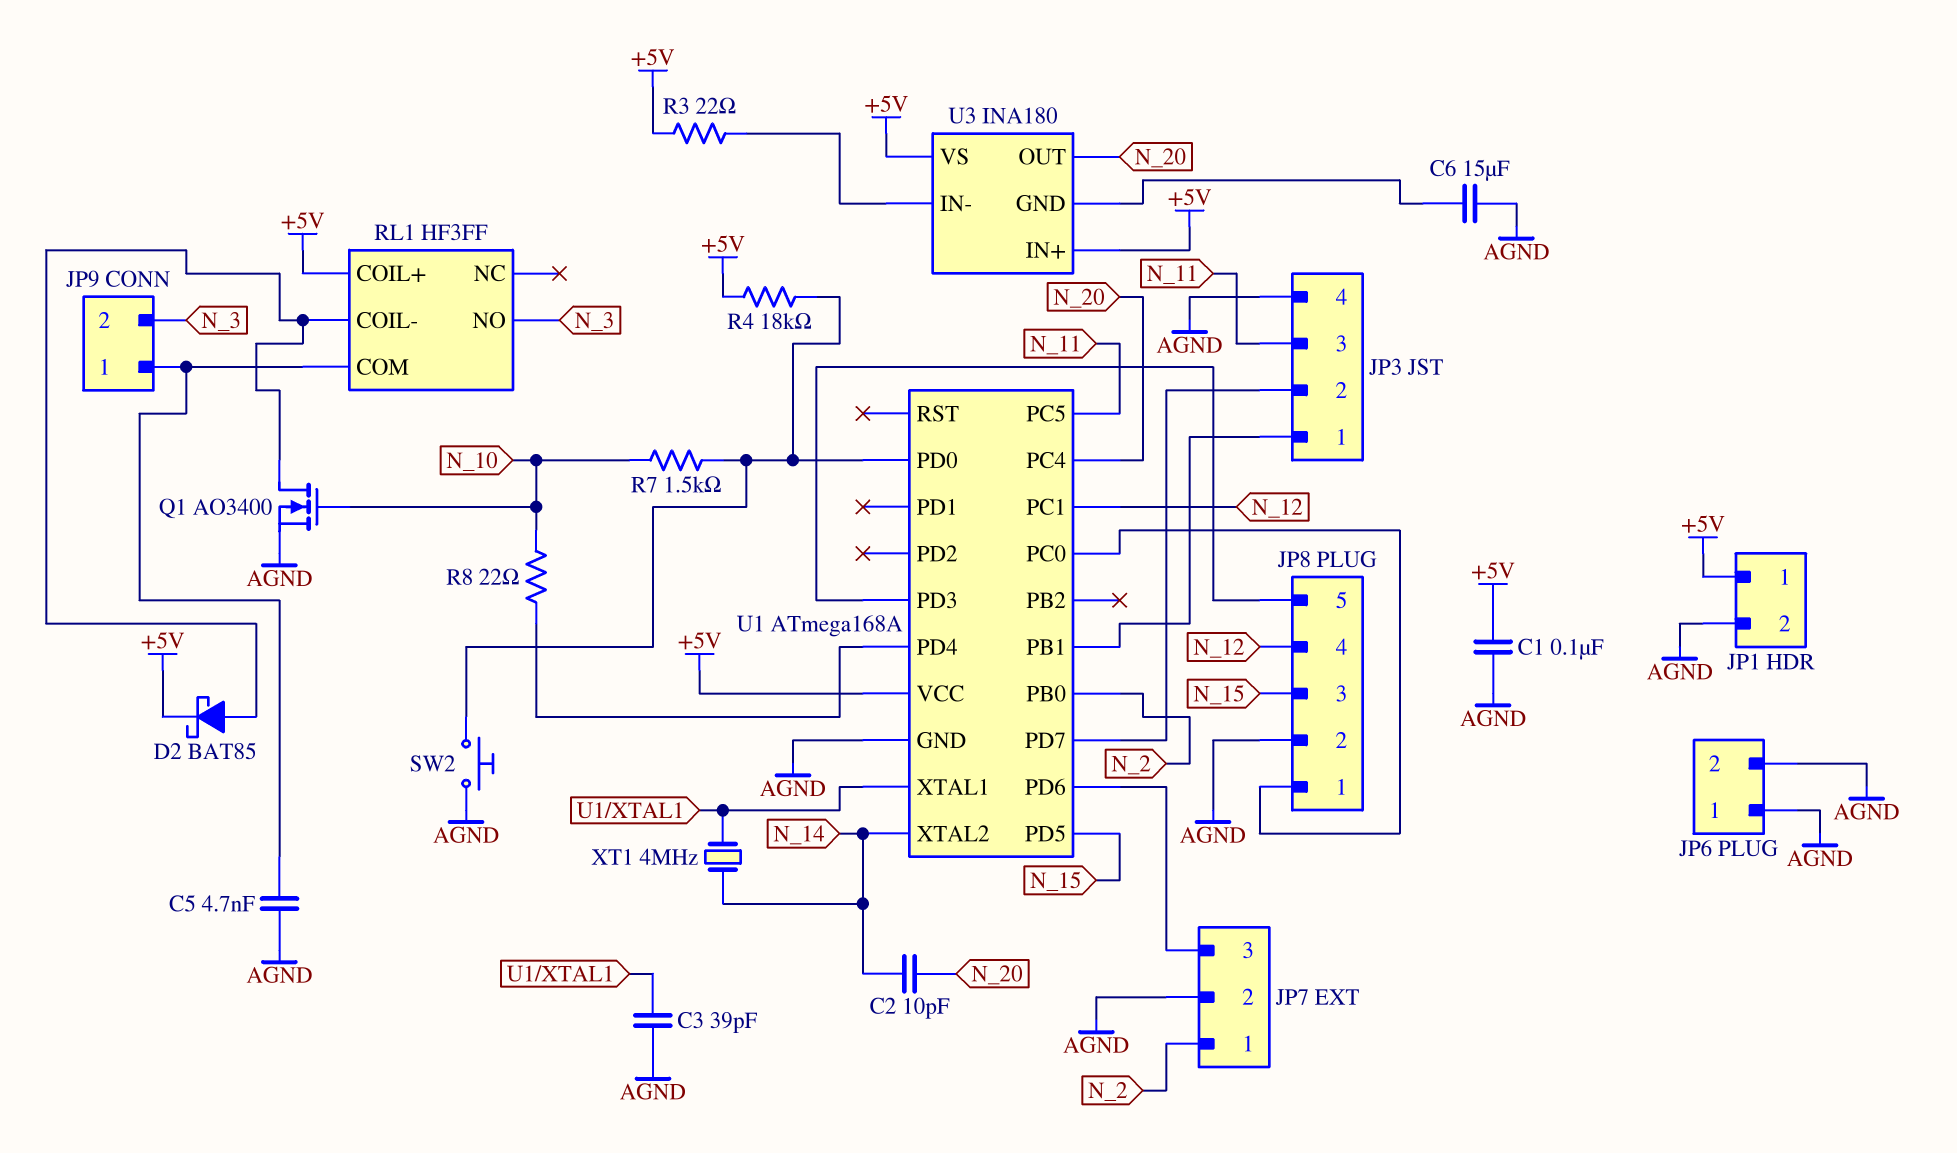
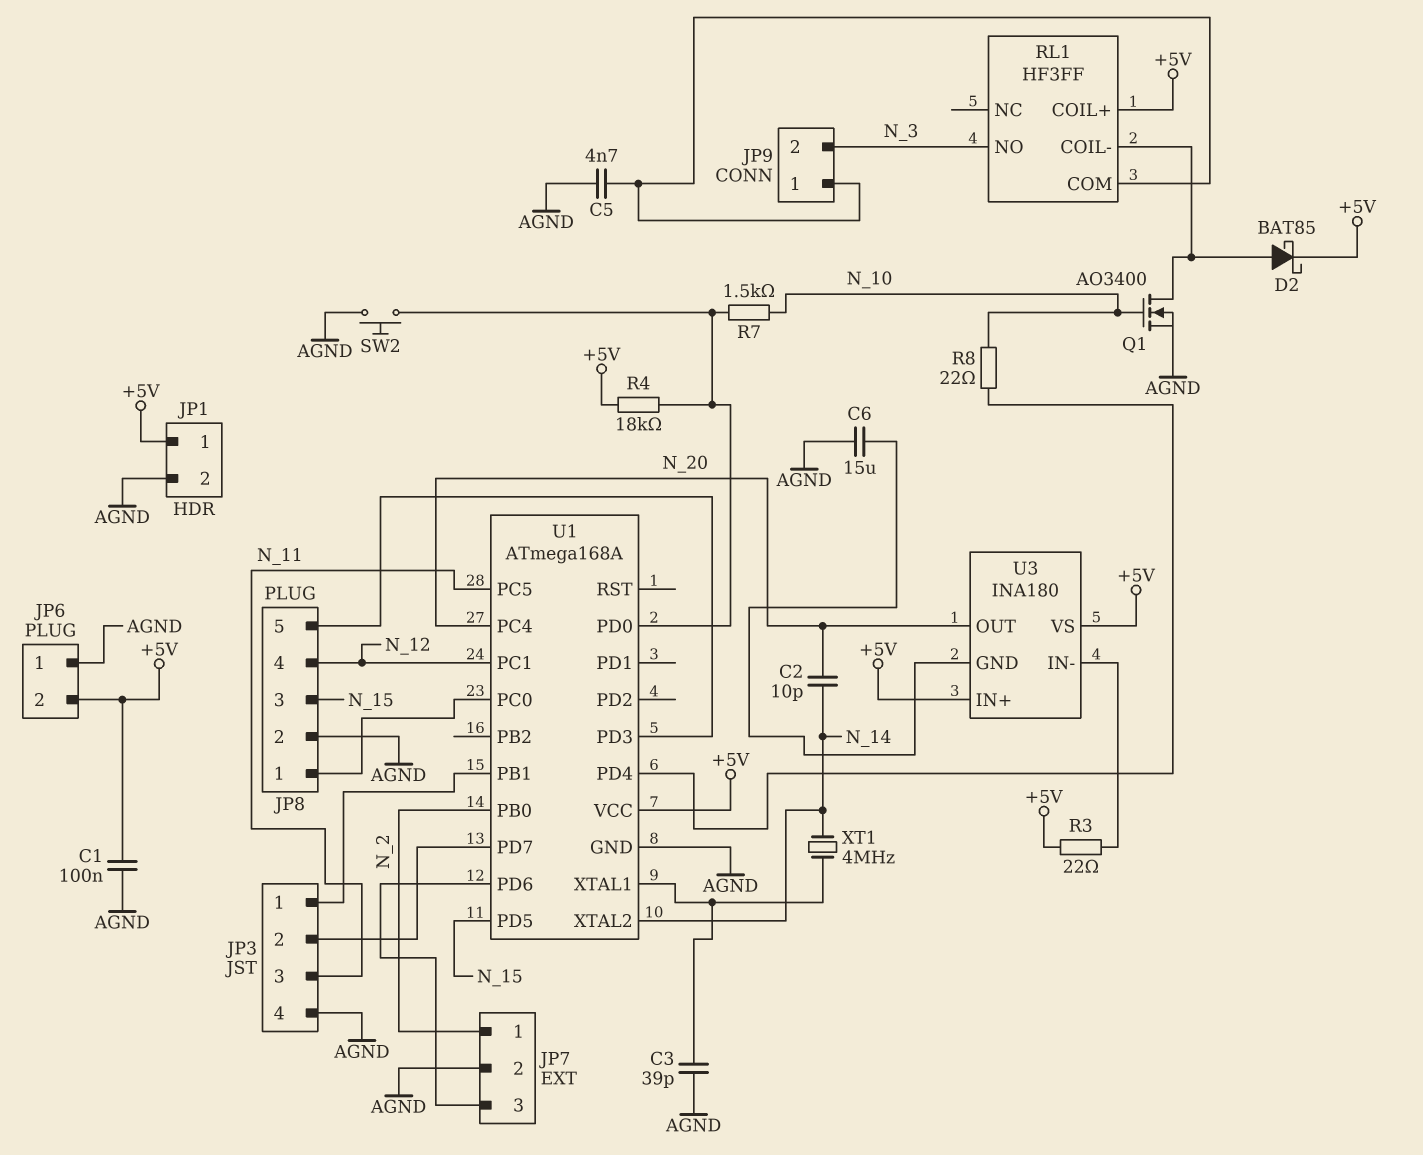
JP6 pin 2: AGND -> +5V

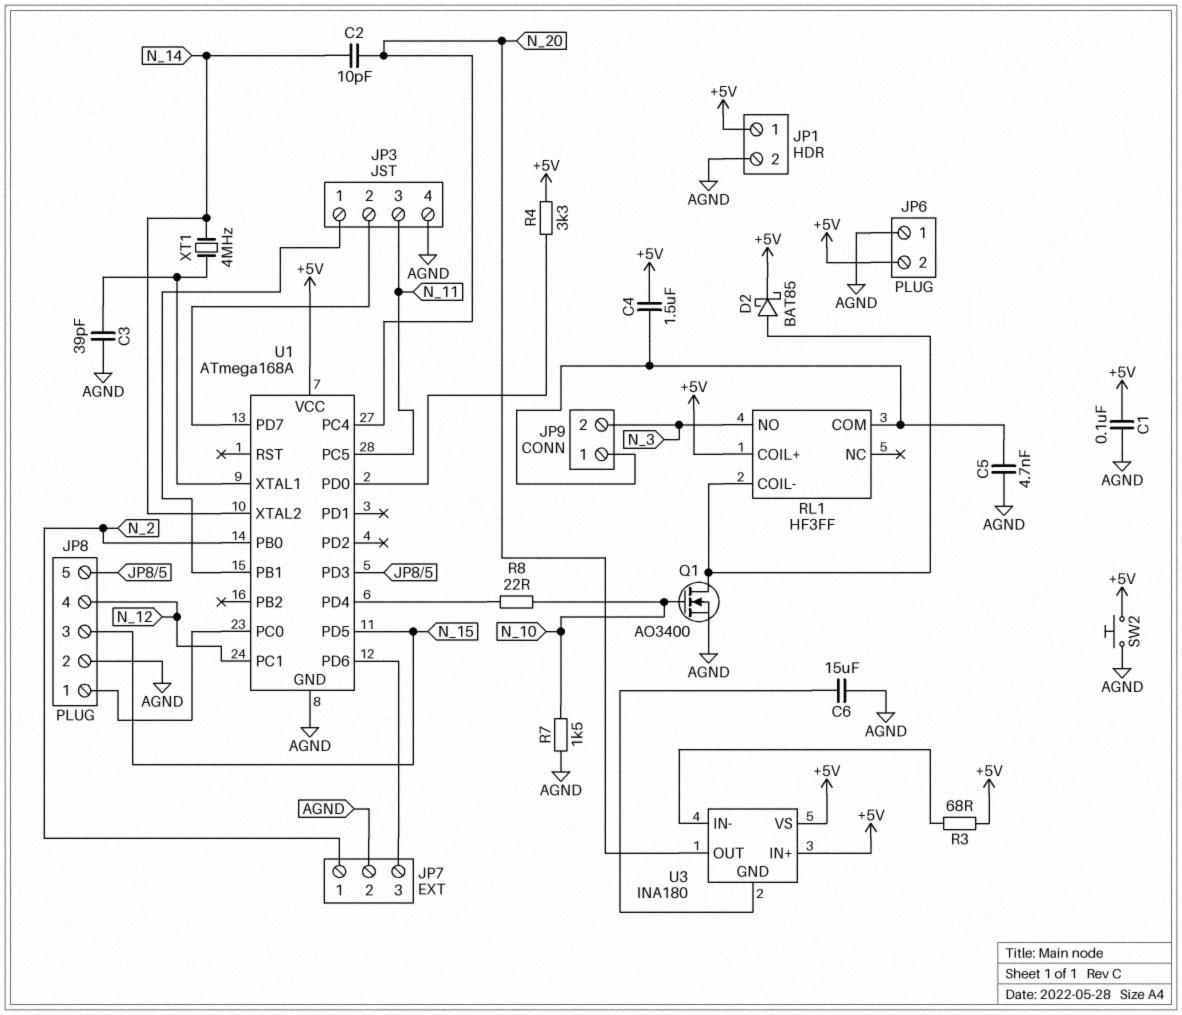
C4: none -> 1.5uF (+5V, JP9/1)
R3: 22 (+5V, U3/IN-) -> 68 (+5V, U3/IN-)
R4: 18k (+5V, U1/PD0) -> 3.3k (+5V, U1/PD0)
R7: 1.5k (N_10, U1/PD0) -> 1.5k (AGND, N_10)
SW2: button (AGND, U1/PD0) -> button (+5V, AGND)

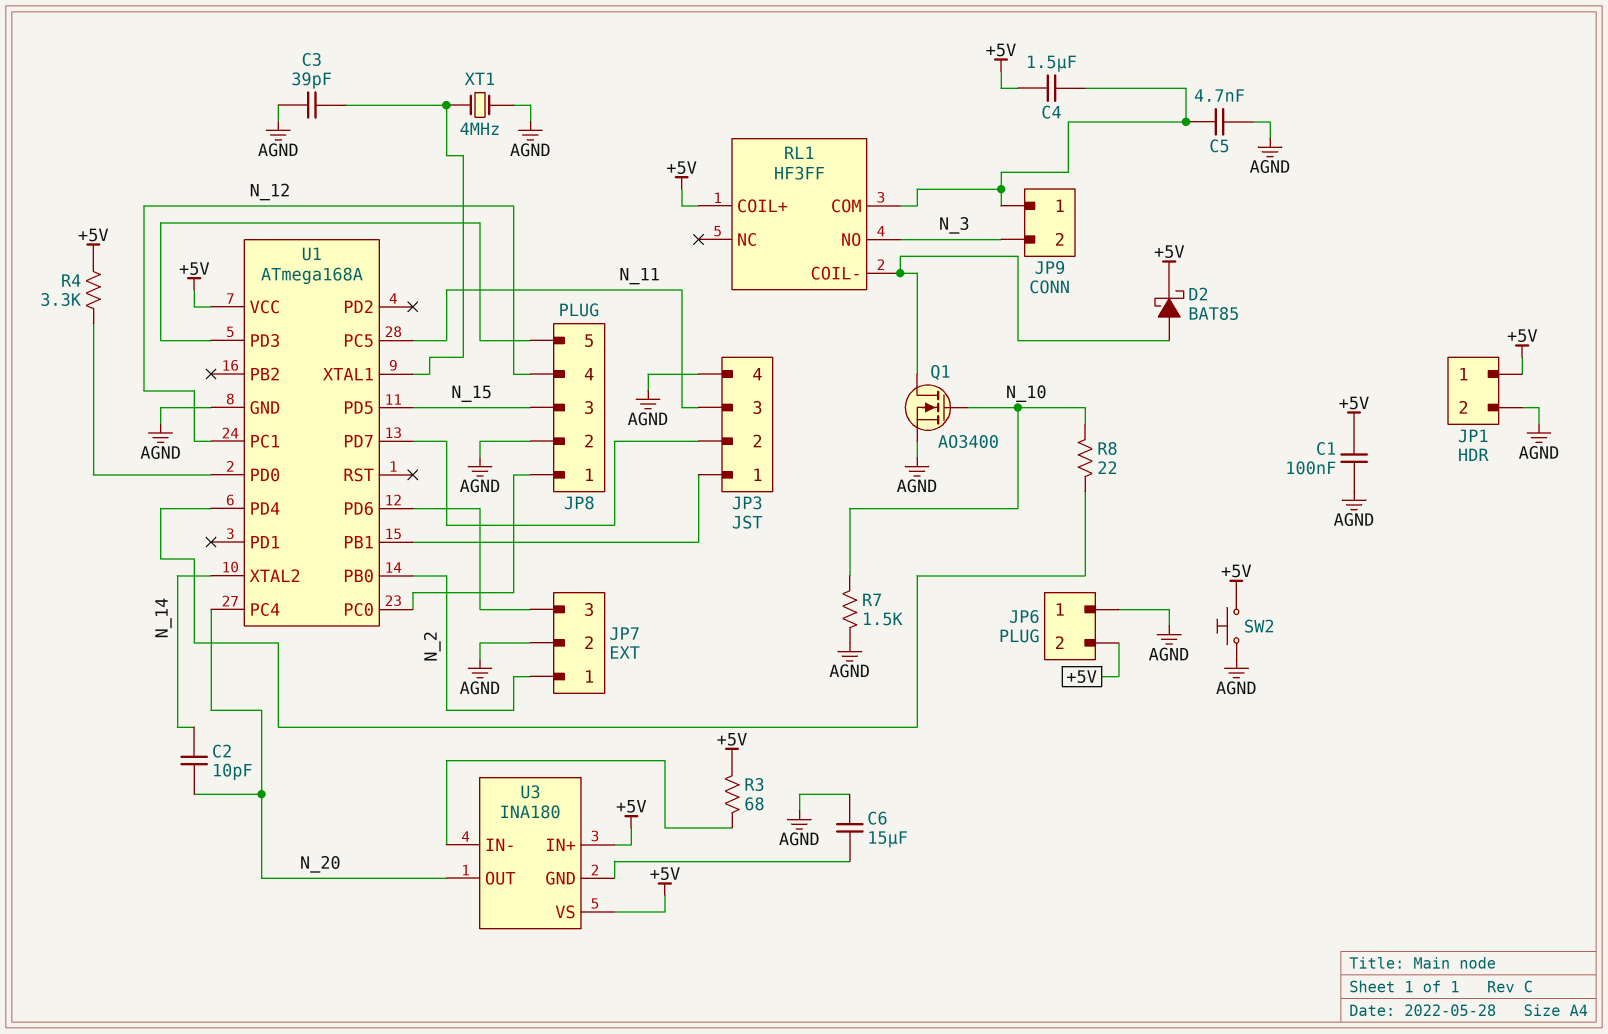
XT1: 4MHz (N_14, U1/XTAL1) -> 4MHz (AGND, U1/XTAL1)

